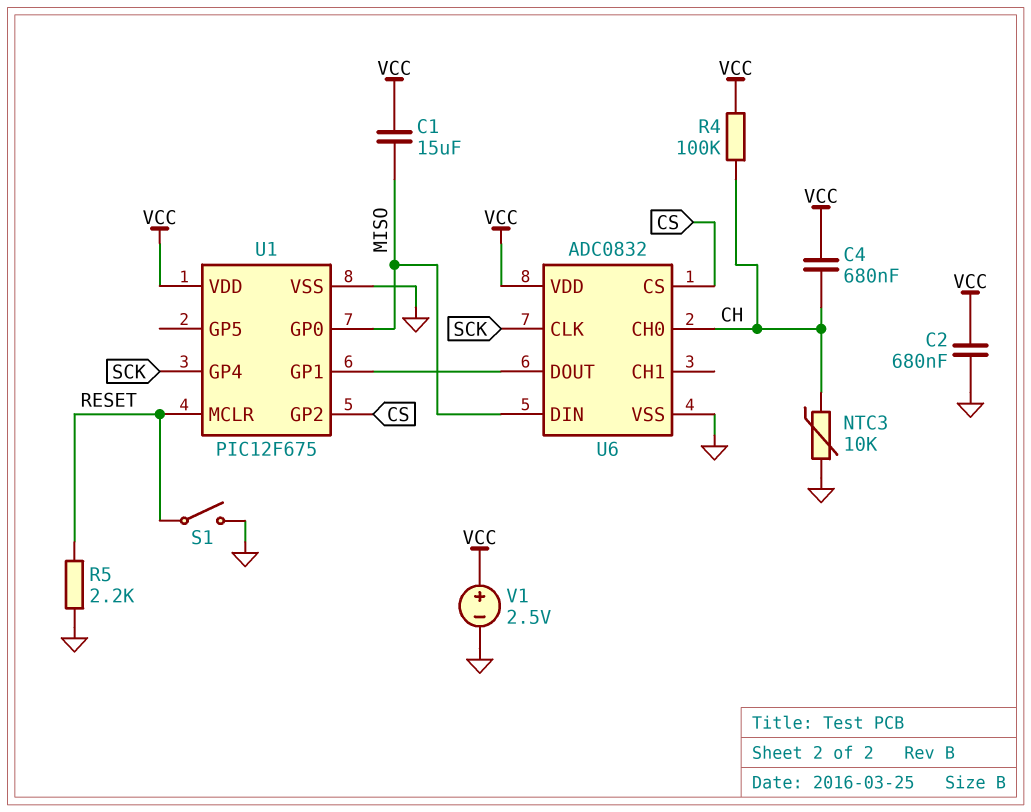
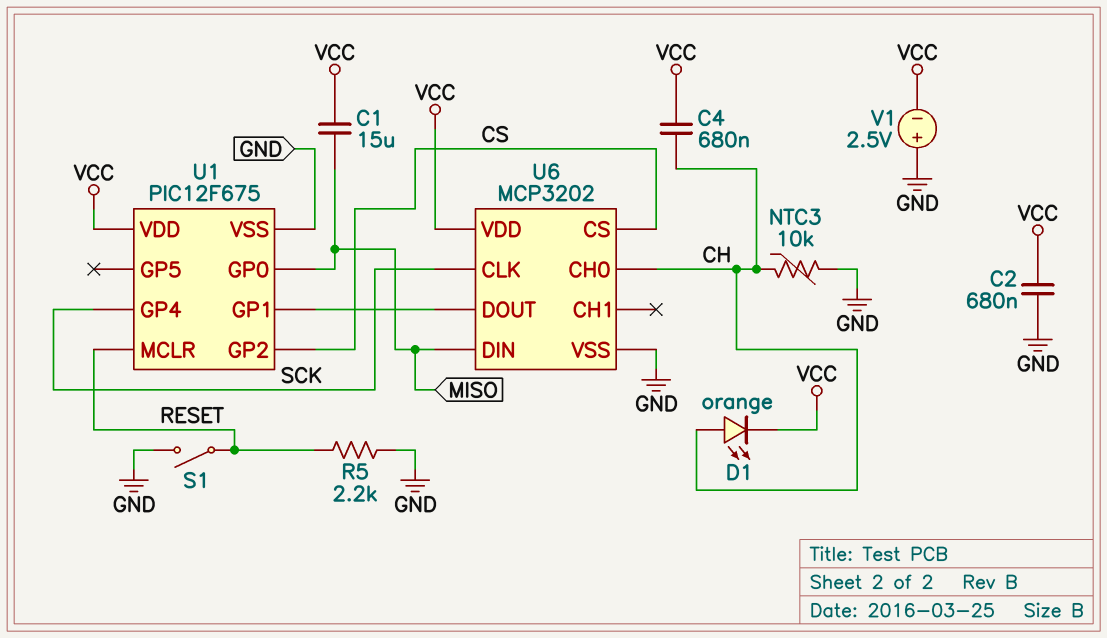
D1: none -> LED orange (A CH, K VCC)
R4: 100k (CH, VCC) -> none
U6: ADC0832 -> MCP3202
V1: 2.5V (plus VCC, minus GND) -> 2.5V (plus GND, minus VCC)

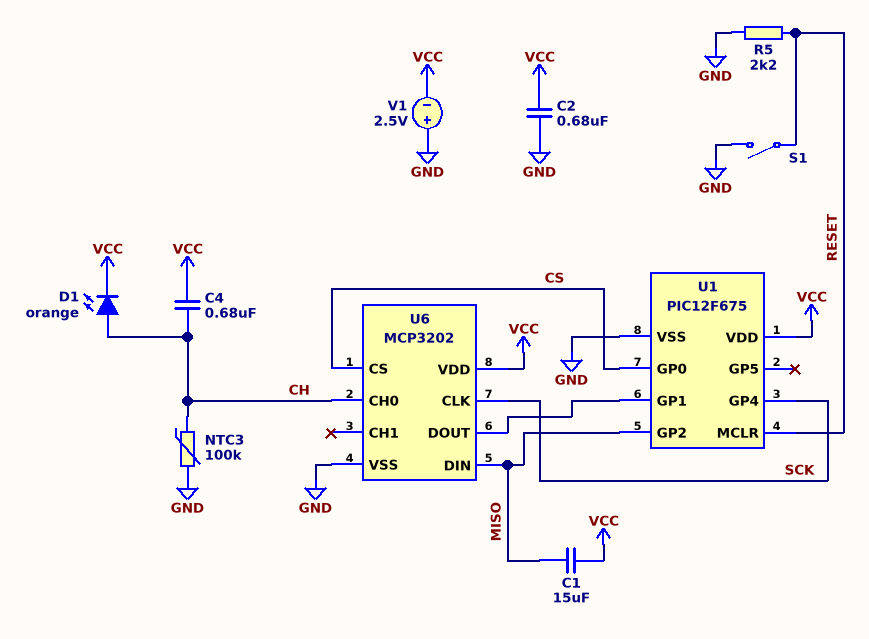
NTC3: 10k (CH, GND) -> 100k (CH, GND)
U1 pin GP0: MISO -> CS
U1 pin GP2: CS -> MISO

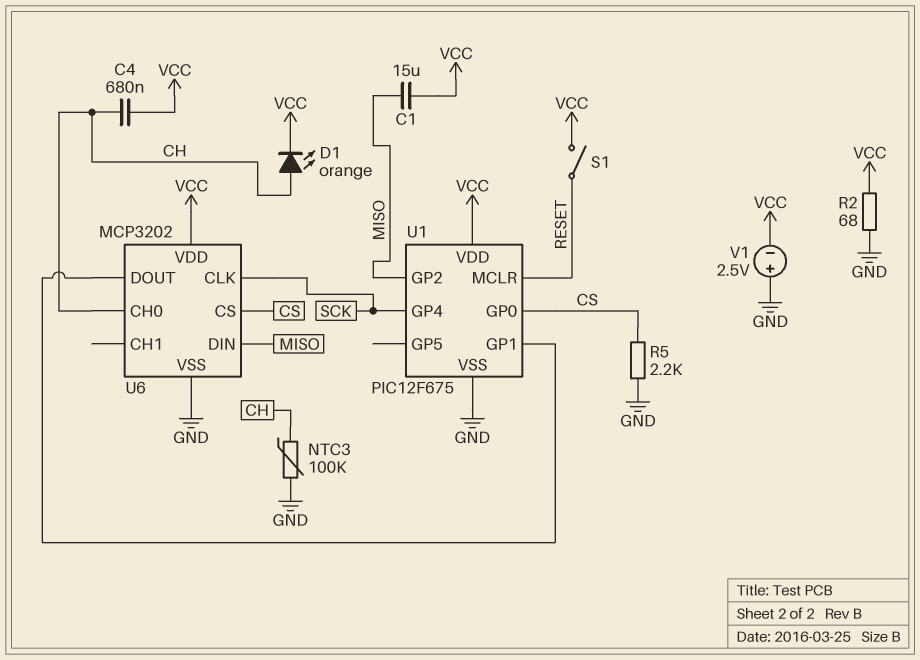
C2: 680nF (GND, VCC) -> none
R2: none -> 68 (GND, VCC)
R5: 2.2k (GND, RESET) -> 2.2k (CS, GND)
S1: switch (GND, RESET) -> switch (RESET, VCC)

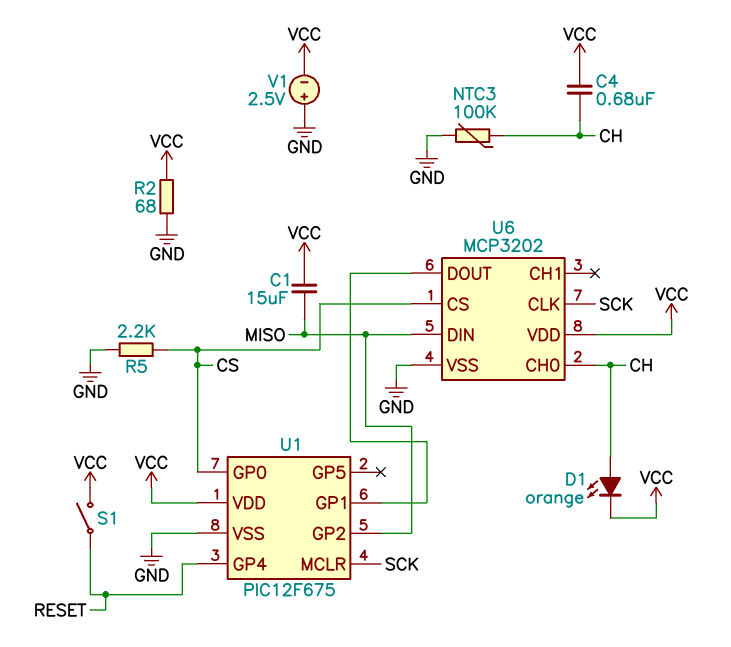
U1 pin GP4: SCK -> RESET
U1 pin MCLR: RESET -> SCK

